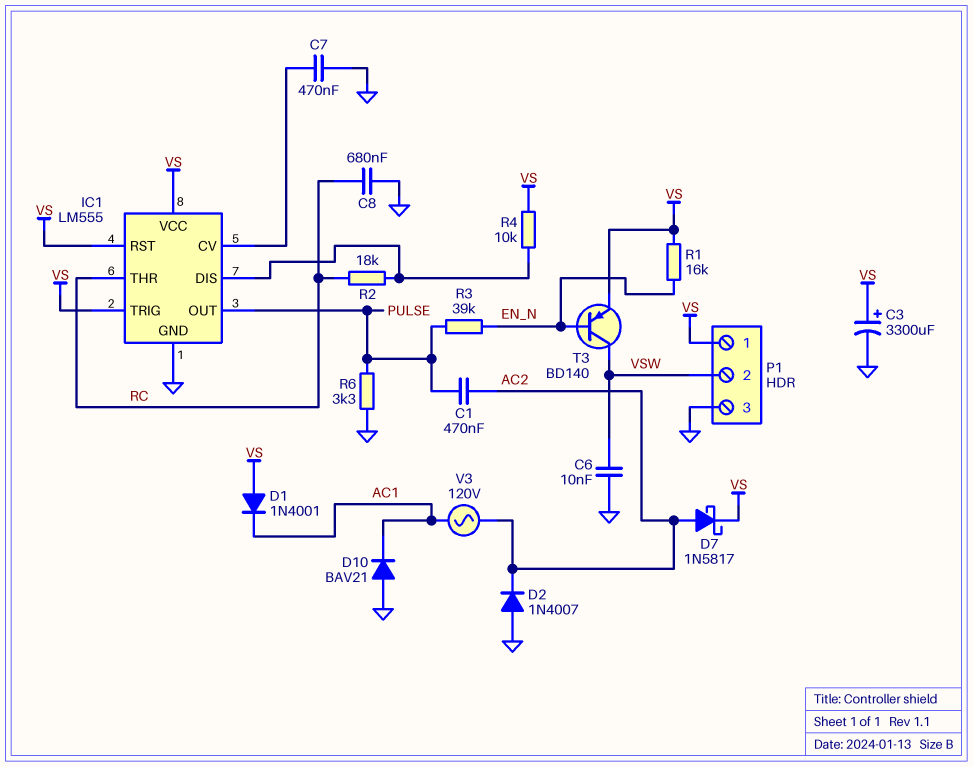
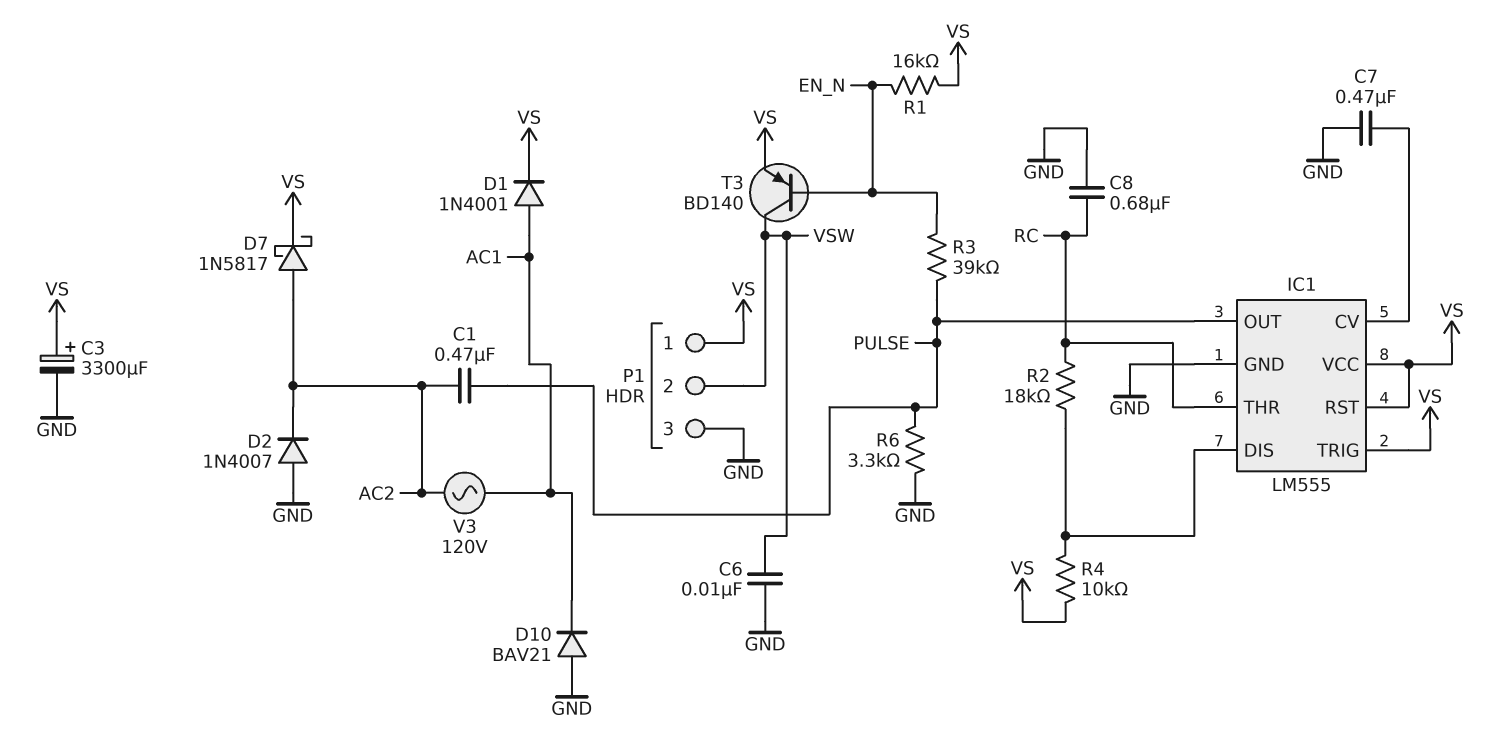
D1: diode 1N4001 (A VS, K AC1) -> diode 1N4001 (A AC1, K VS)

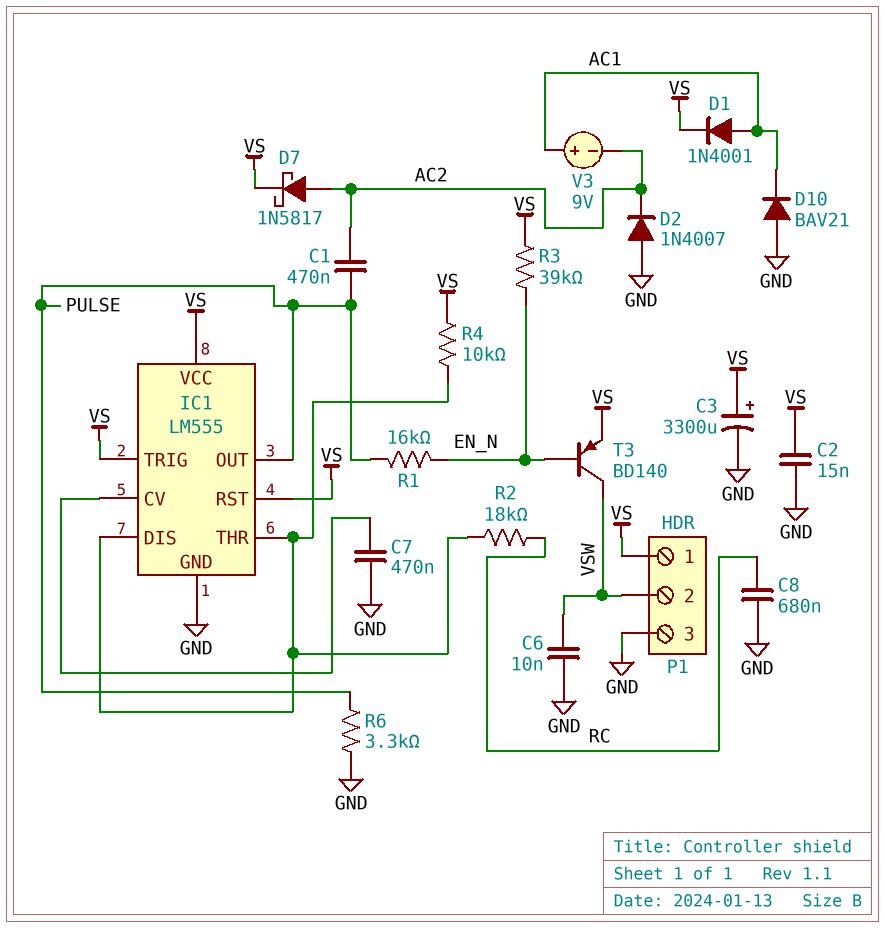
C2: none -> 15nF (GND, VS)
IC1 pin THR: RC -> IC1/DIS
R1: 16k (EN_N, VS) -> 16k (EN_N, PULSE)
R3: 39k (EN_N, PULSE) -> 39k (EN_N, VS)
V3: AC 120V (AC1, AC2) -> 9V (plus AC1, minus AC2)

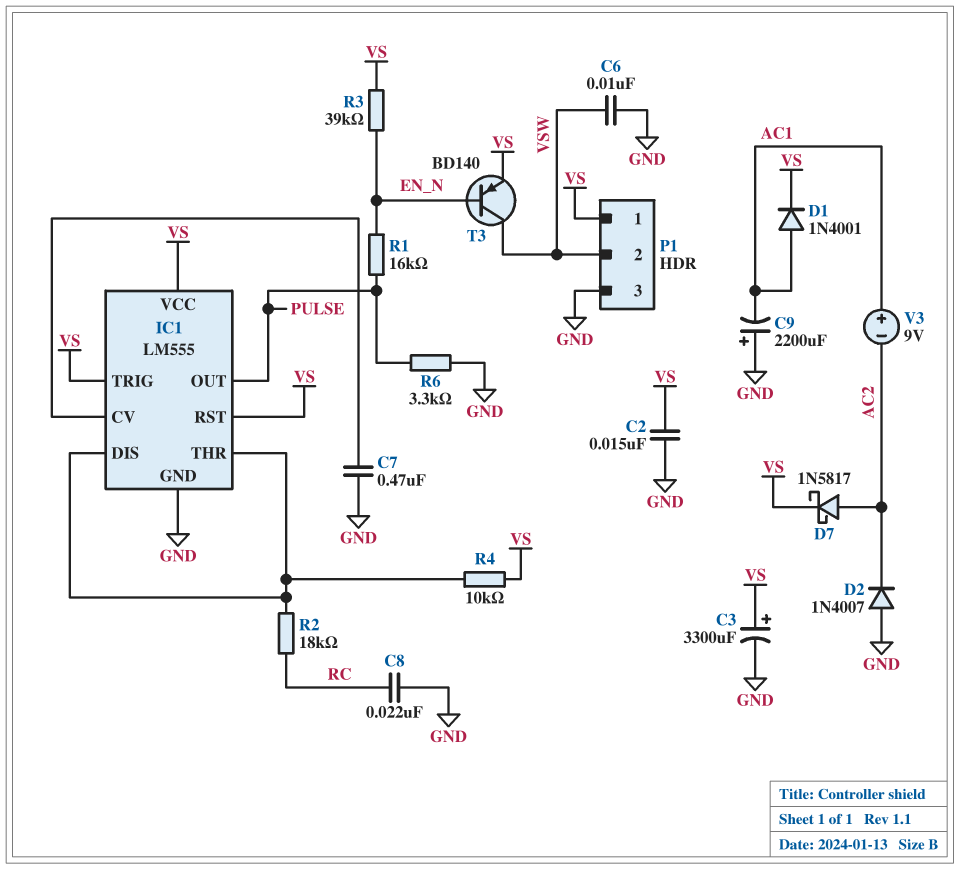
C1: 470nF (AC2, PULSE) -> none
C8: 680nF (GND, RC) -> 22nF (GND, RC)
C9: none -> 2200uF (plus GND, minus AC1)
D10: diode BAV21 (A GND, K AC1) -> none

